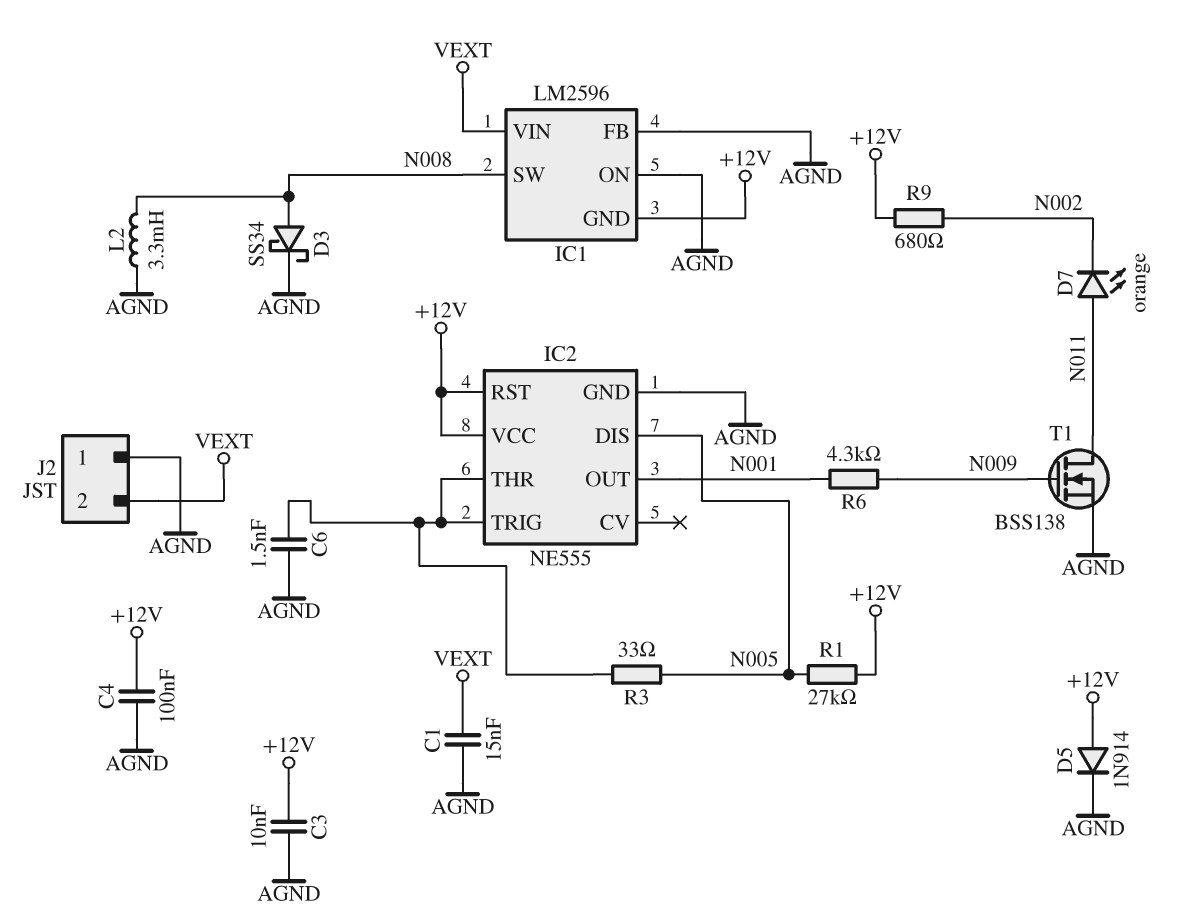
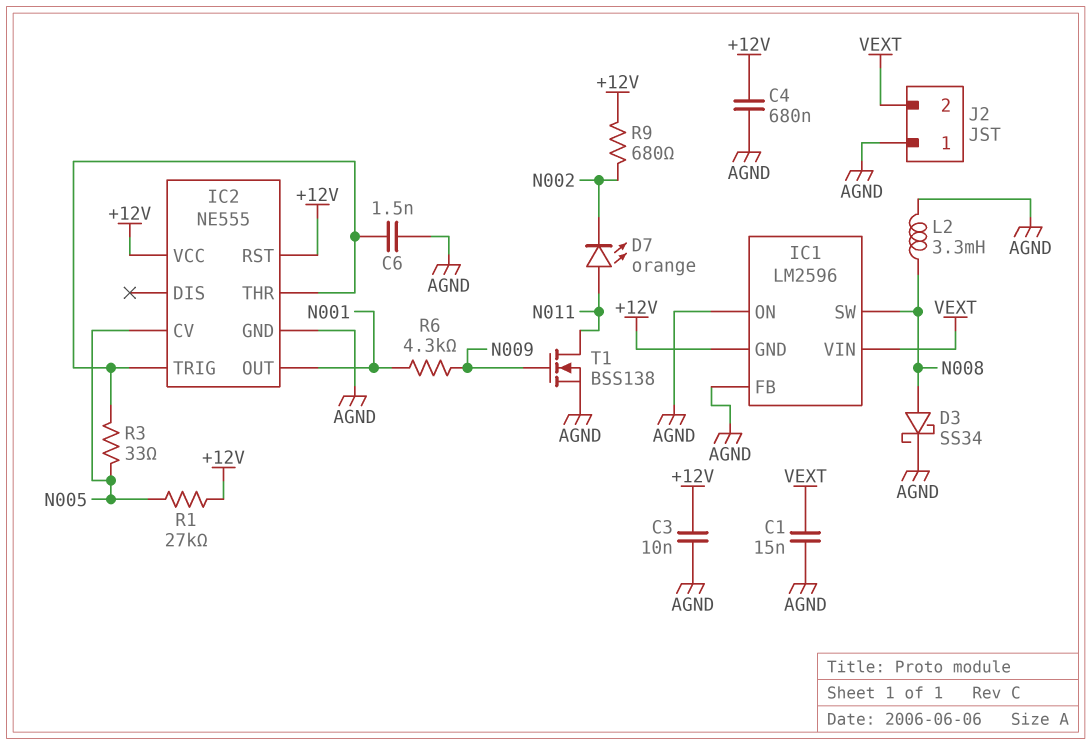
C4: 100nF (+12V, AGND) -> 680nF (+12V, AGND)
D5: diode 1N914 (A +12V, K AGND) -> none
IC2 pin CV: none -> N005
IC2 pin DIS: N005 -> none

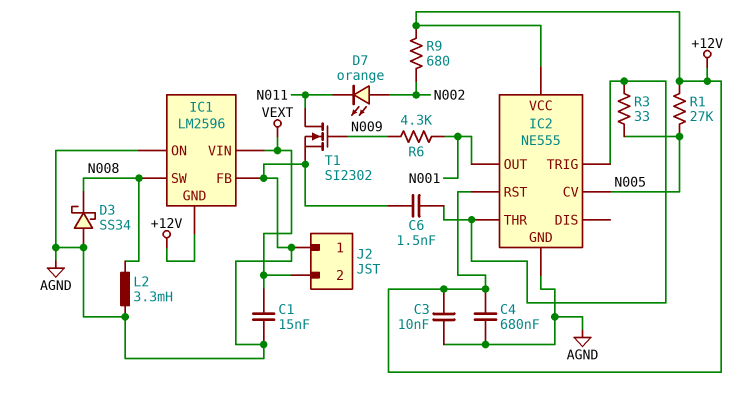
D3: schottky SS34 (A N008, K AGND) -> schottky SS34 (A AGND, K N008)
D7: LED orange (A N011, K N002) -> LED orange (A N002, K N011)
T1: NMOS BSS138 (G N009, D N011, S AGND) -> NMOS SI2302 (G N009, D N011, S AGND)

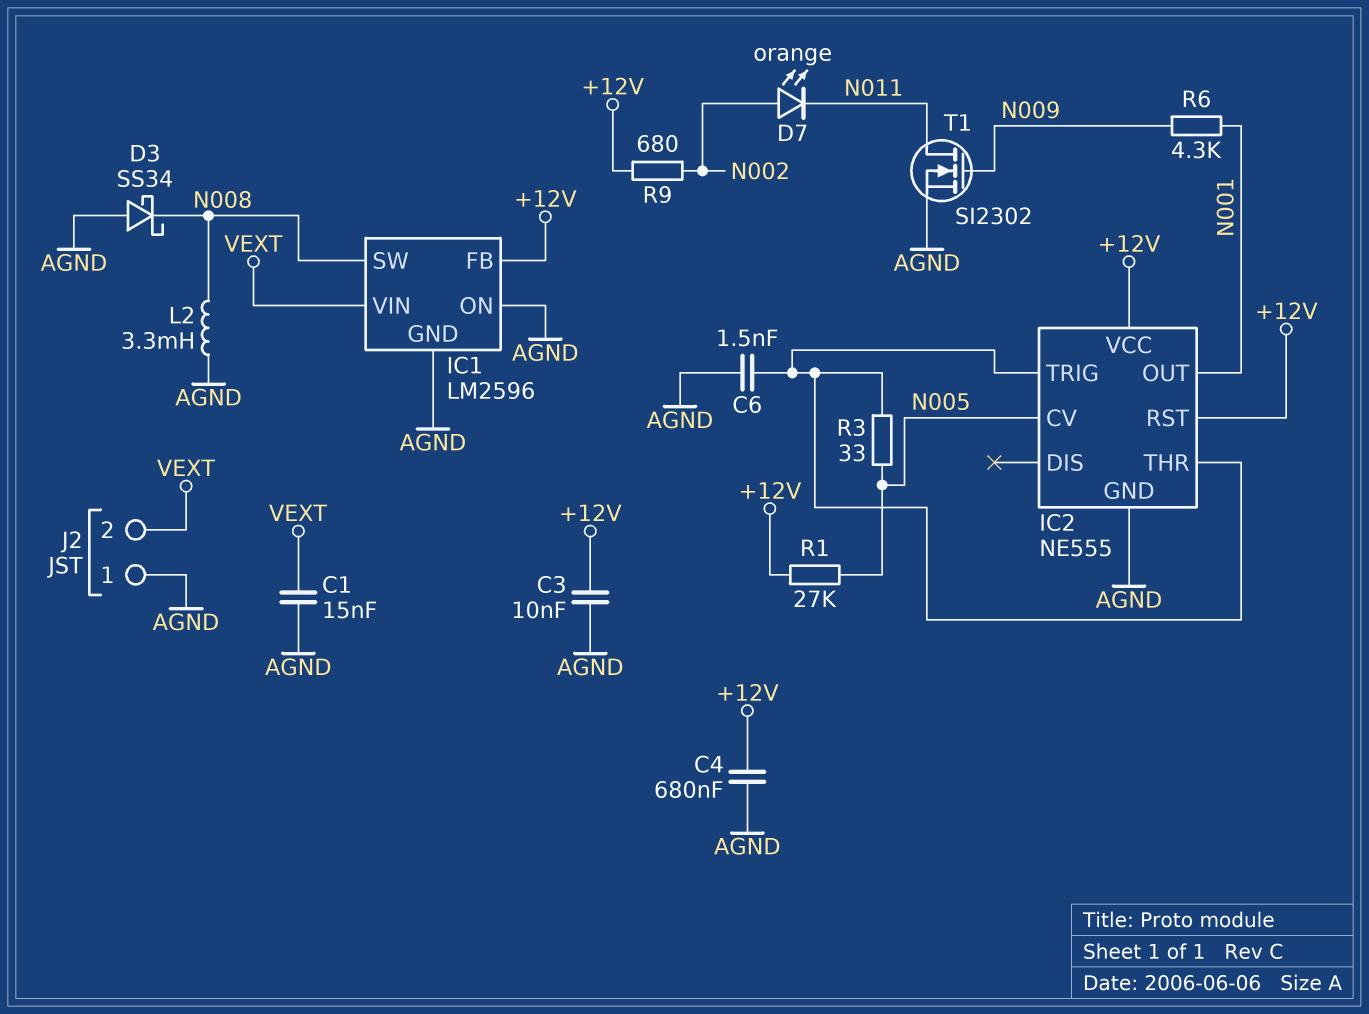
IC1 pin FB: AGND -> +12V
IC1 pin GND: +12V -> AGND

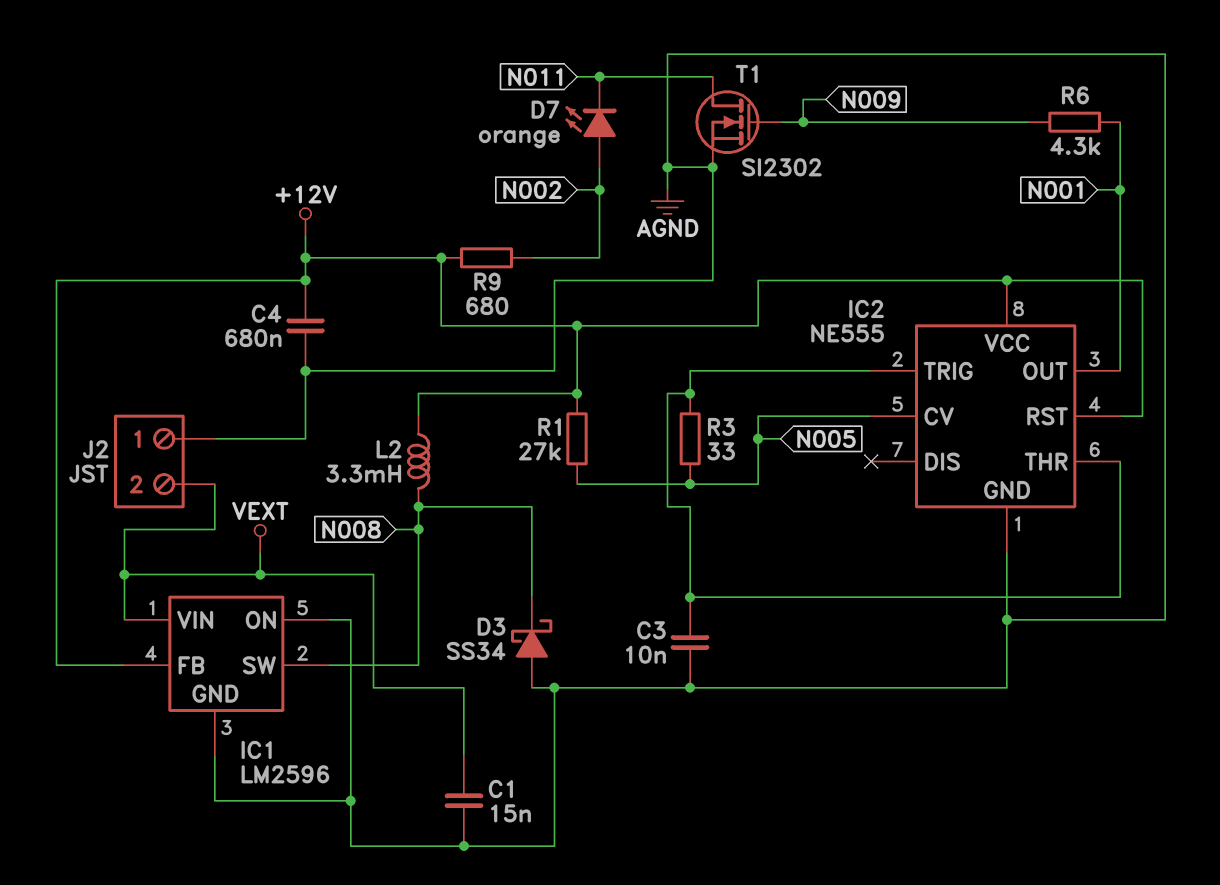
C3: 10nF (+12V, AGND) -> 10nF (AGND, IC2/THR)
C6: 1.5nF (AGND, IC2/THR) -> none
L2: 3.3mH (AGND, N008) -> 3.3mH (+12V, N008)

